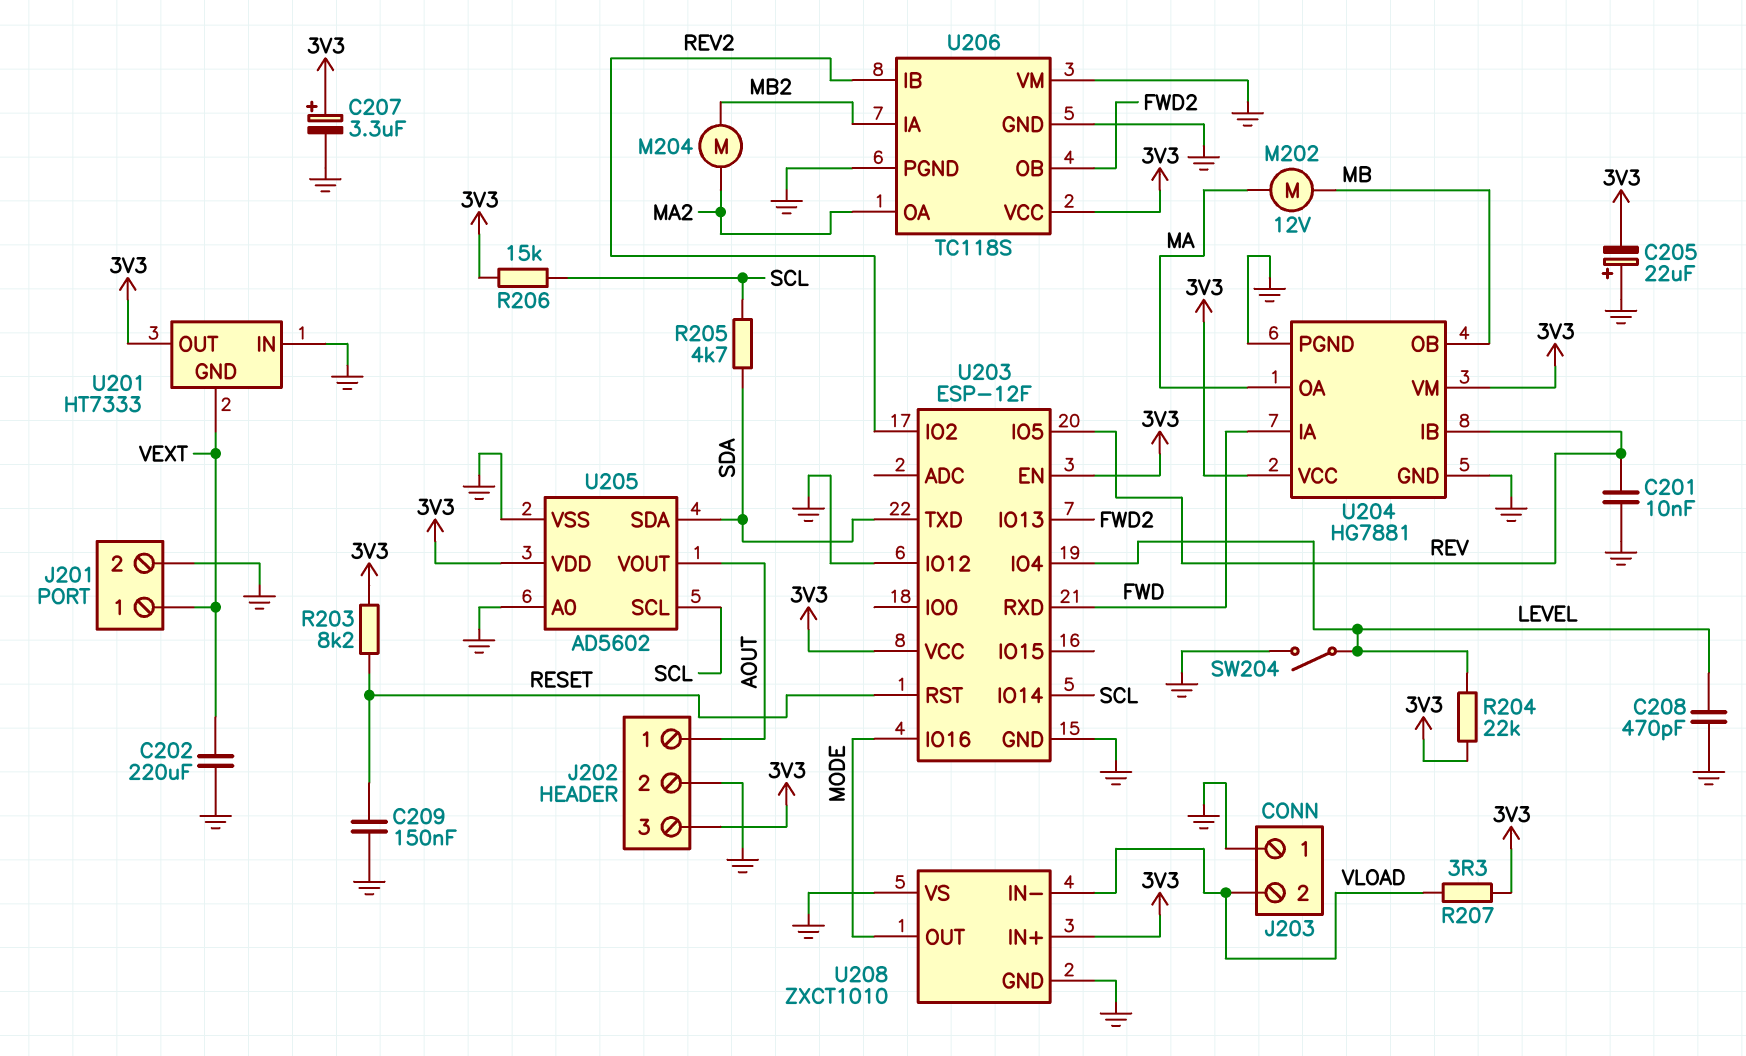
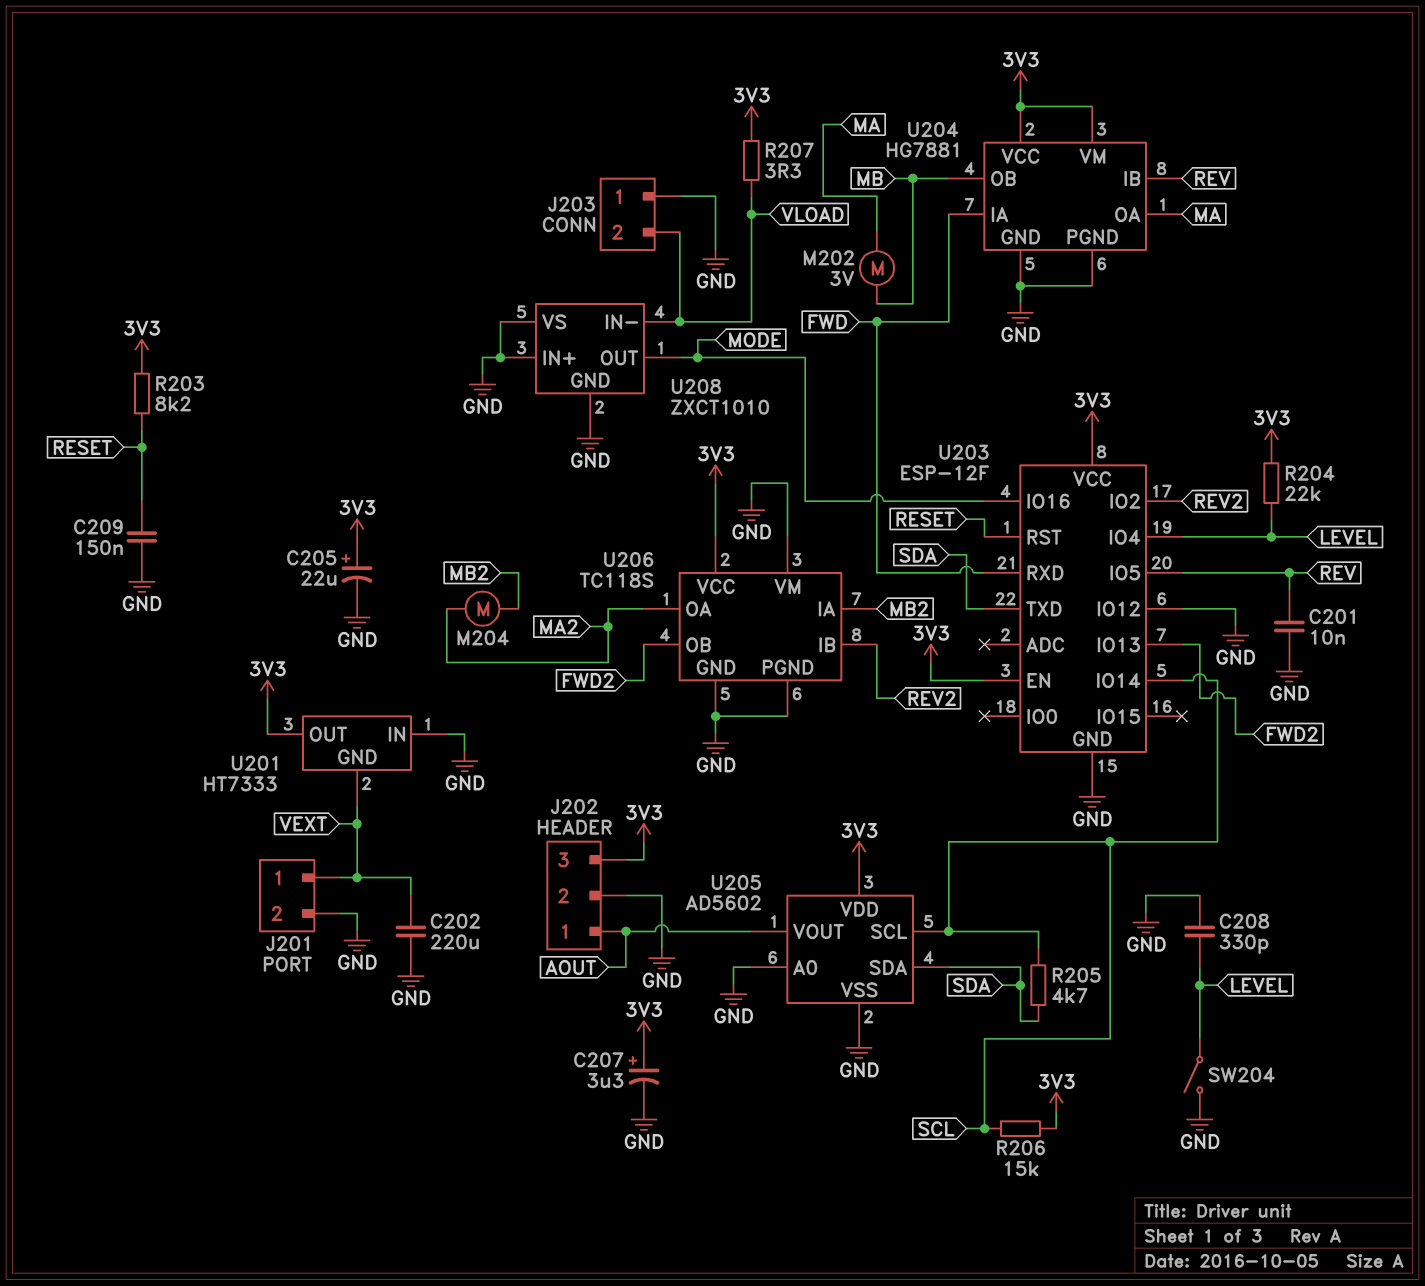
C205: 22uF (plus GND, minus 3V3) -> 22uF (plus 3V3, minus GND)
C208: 470pF (GND, LEVEL) -> 330pF (GND, LEVEL)
M202: motor 12V (MA, MB) -> motor 3V (MA, MB)
U208 pin IN+: 3V3 -> GND

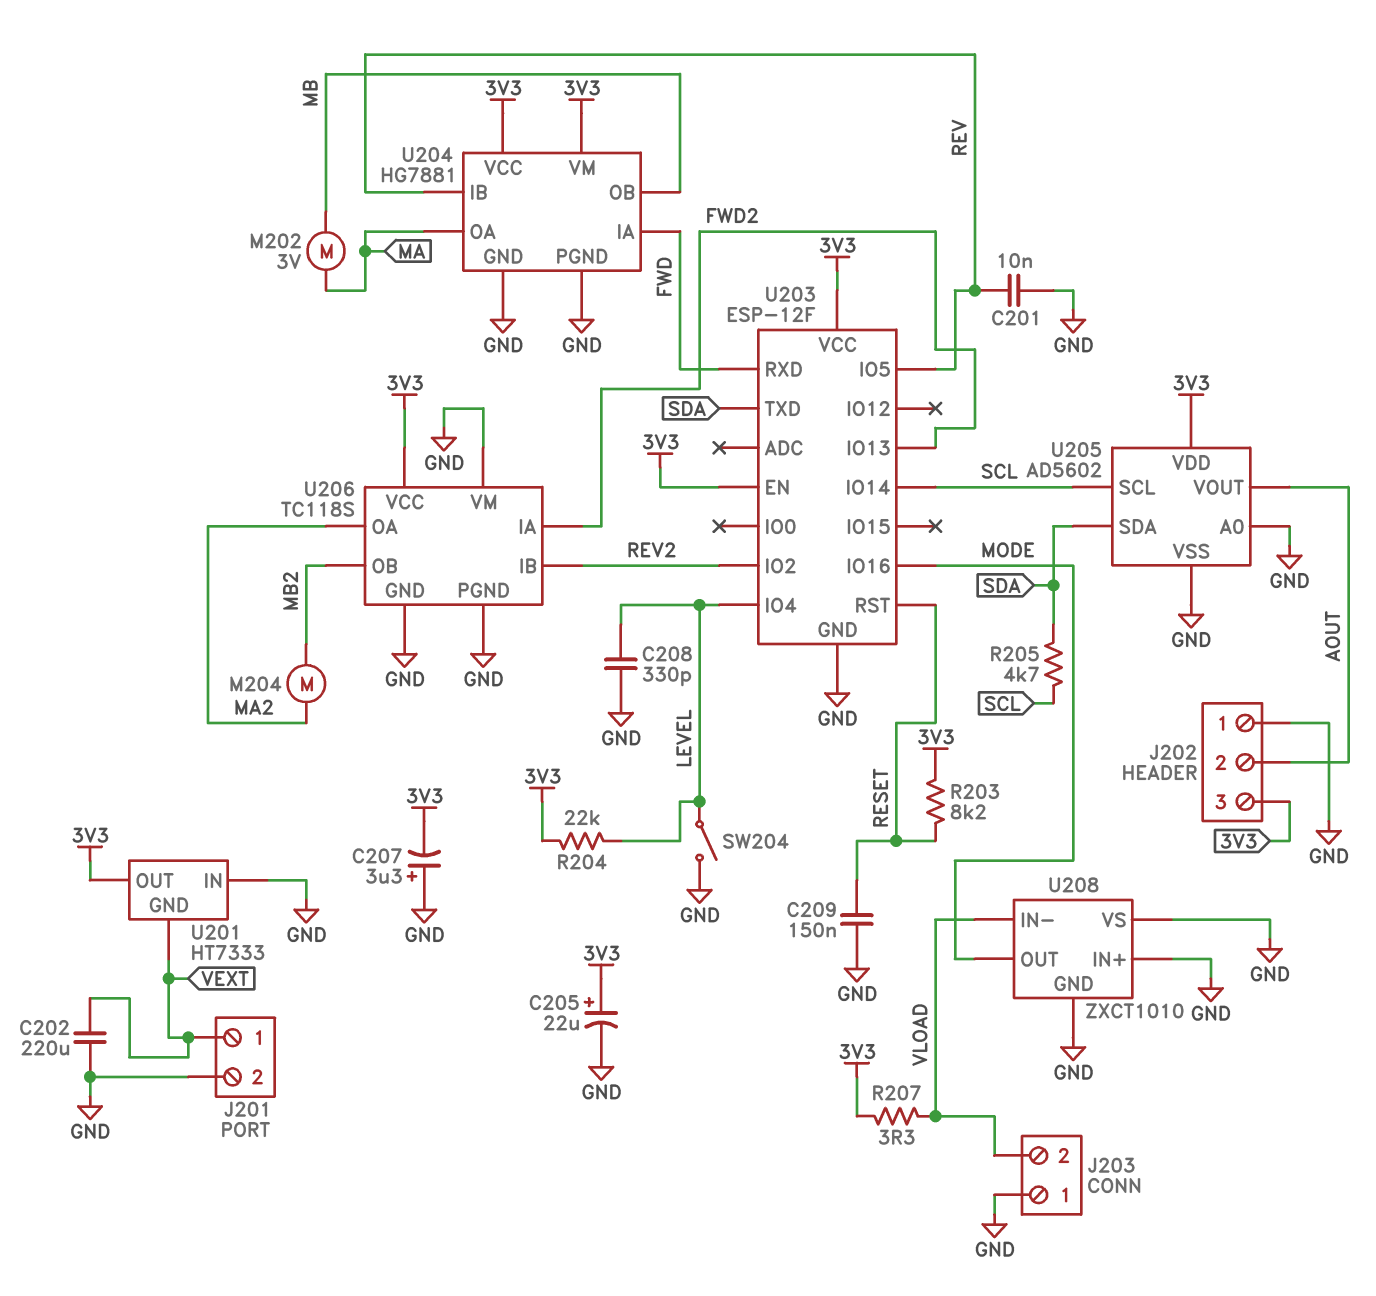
C207: 3.3uF (plus 3V3, minus GND) -> 3.3uF (plus GND, minus 3V3)
J202 pin 1: AOUT -> GND
J202 pin 2: GND -> AOUT
R206: 15k (3V3, SCL) -> none
U203 pin IO12: GND -> none
U206 pin IA: MB2 -> FWD2
U206 pin OB: FWD2 -> MB2

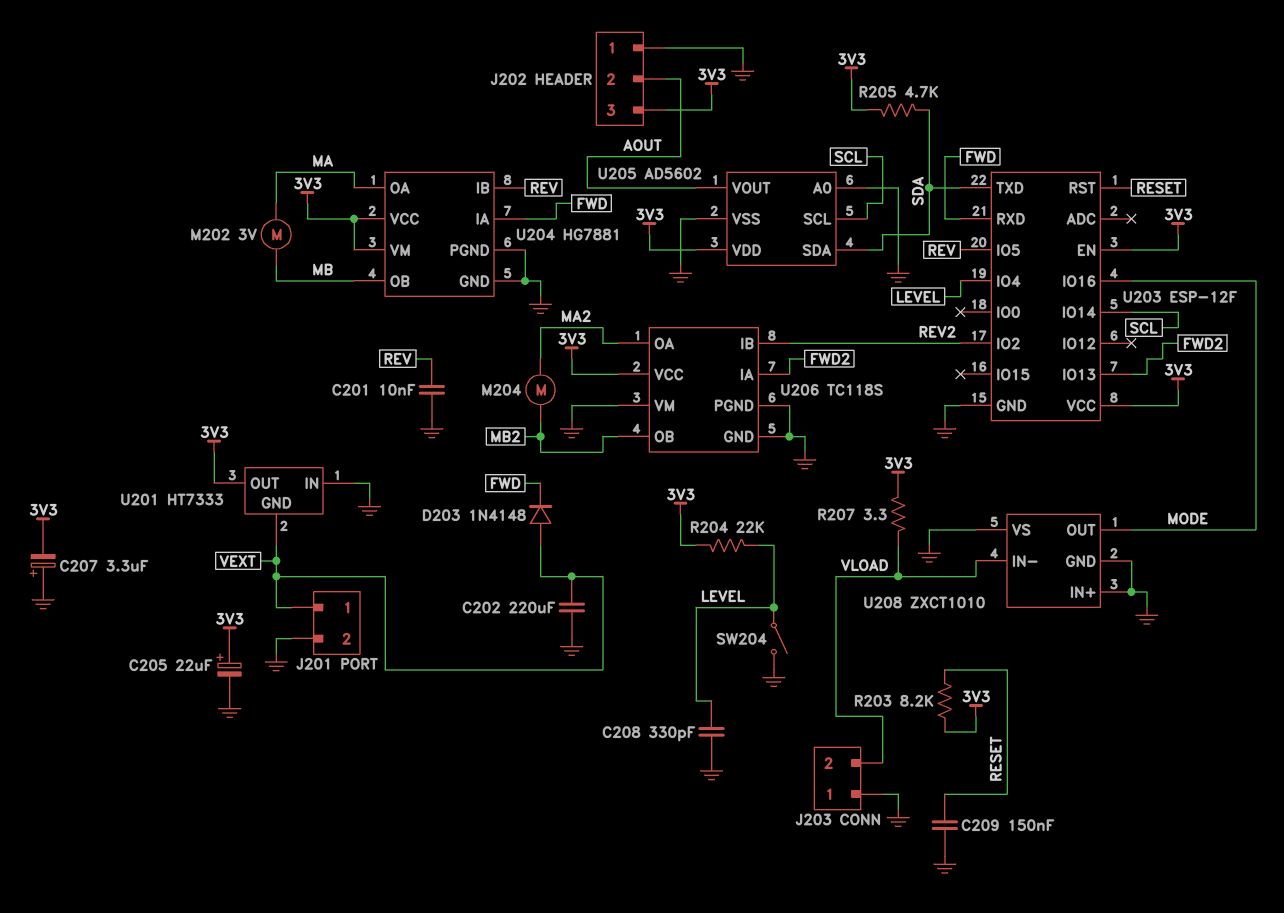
D203: none -> diode 1N4148 (A VEXT, K FWD)
R205: 4.7k (SCL, SDA) -> 4.7k (3V3, SDA)

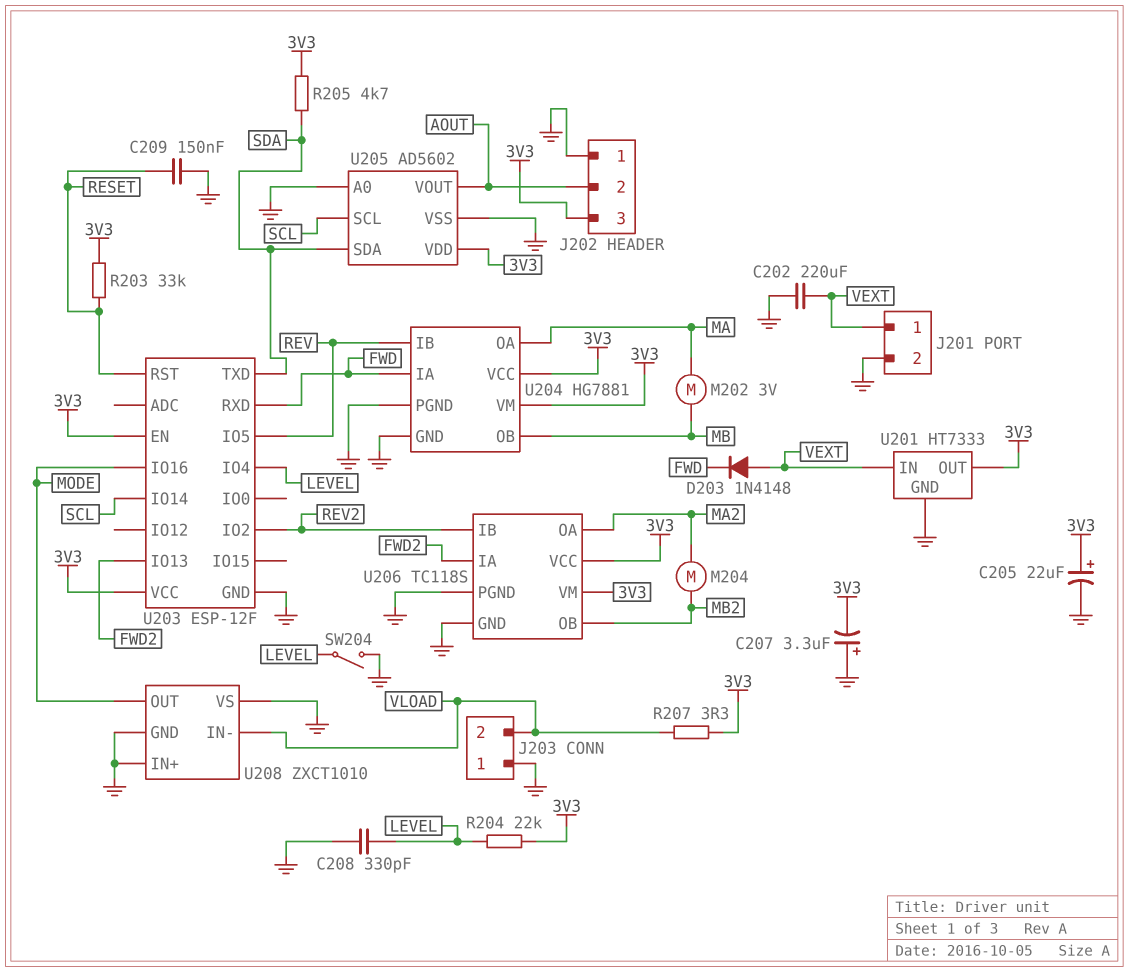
C201: 10nF (GND, REV) -> none
R203: 8.2k (3V3, RESET) -> 33k (3V3, RESET)
U201 pin GND: VEXT -> GND
U201 pin IN: GND -> VEXT
U206 pin VM: GND -> 3V3

